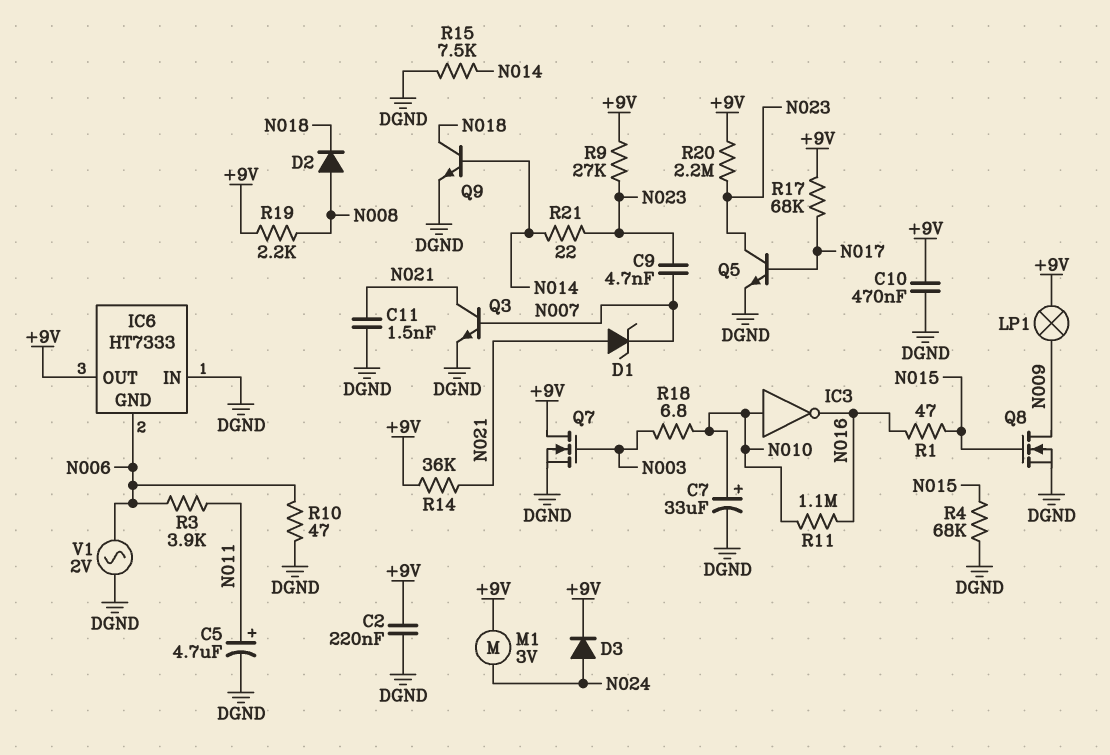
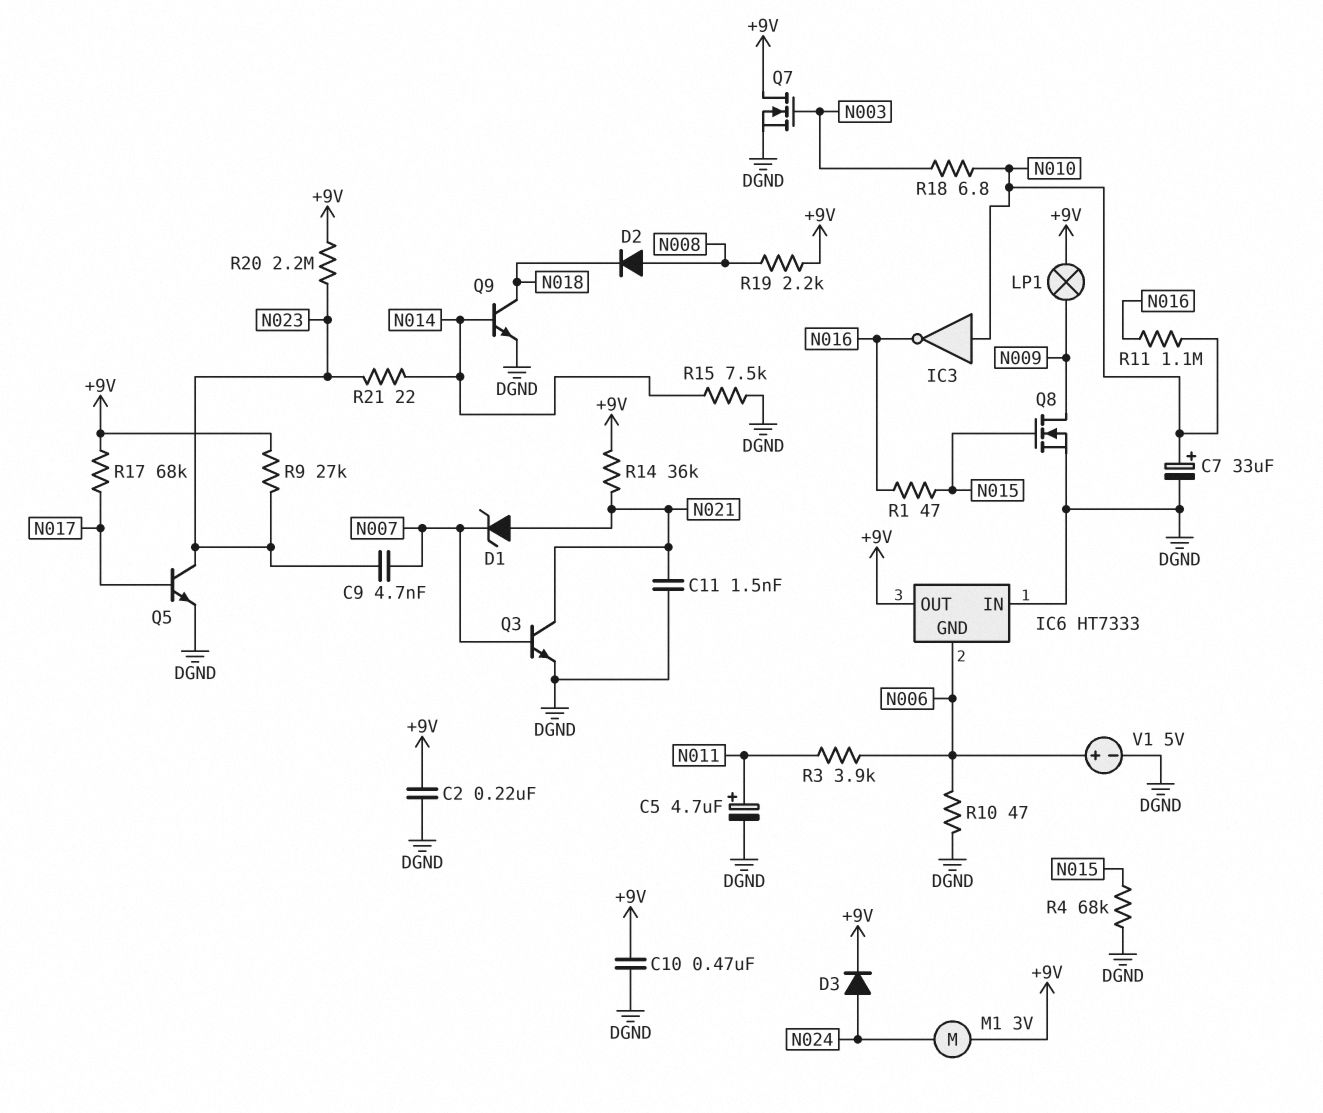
V1: AC 2V (DGND, N006) -> 5V (plus N006, minus DGND)

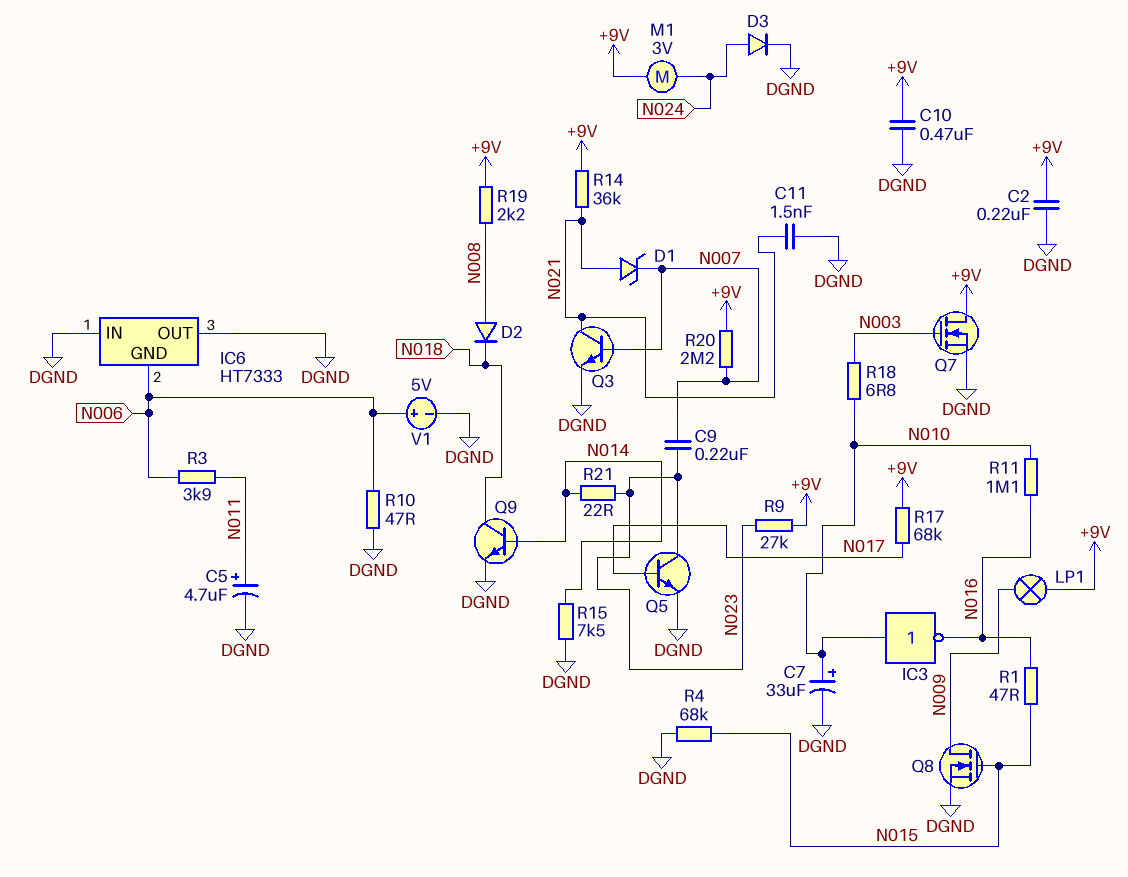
C9: 4.7nF (N007, N023) -> 220nF (N007, N023)
D3: diode (A N024, K +9V) -> diode (A N024, K DGND)
IC6 pin OUT: +9V -> DGND
R20: 2.2M (+9V, N023) -> 2.2M (+9V, N007)

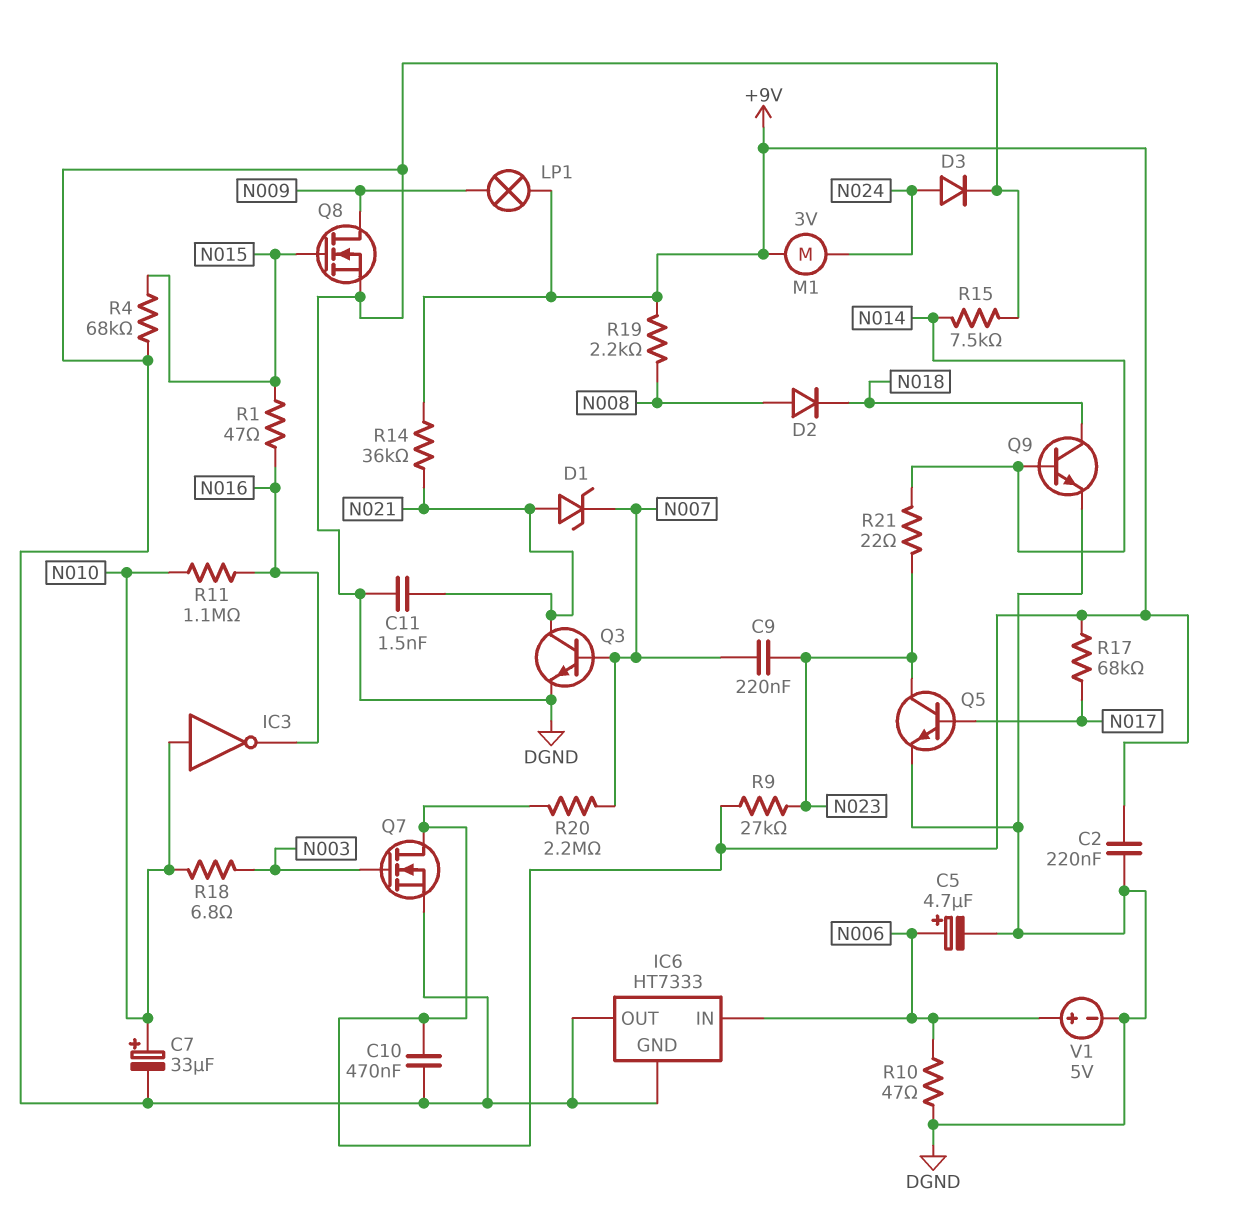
C5: 4.7uF (plus N011, minus DGND) -> 4.7uF (plus N006, minus DGND)
IC6 pin GND: N006 -> DGND
IC6 pin IN: DGND -> N006
R3: 3.9k (N006, N011) -> none

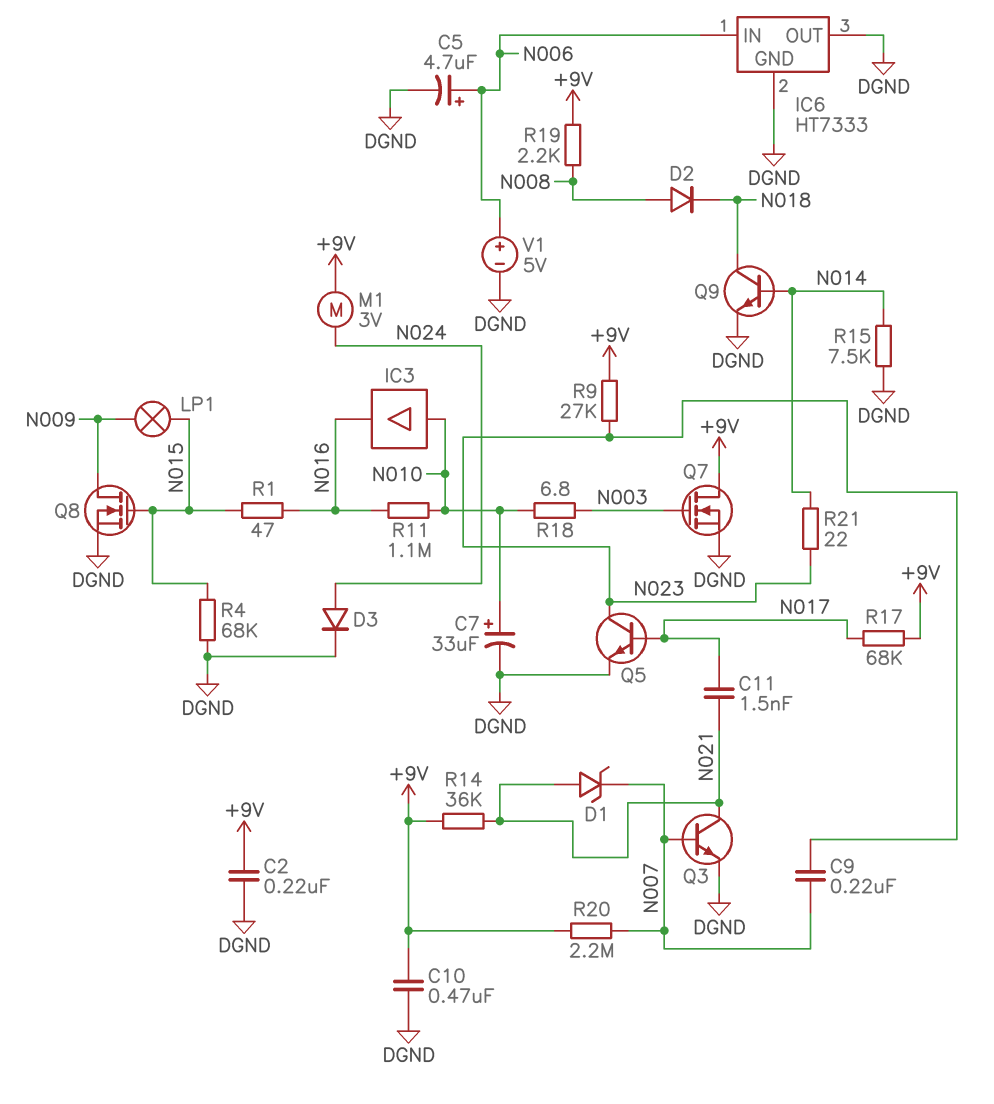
C11: 1.5nF (DGND, N021) -> 1.5nF (N017, N021)
IC3: NOT (in N010, out N016) -> buffer (in N010, out N016)
LP1: lamp (+9V, N009) -> lamp (N009, N015)
R10: 47 (DGND, N006) -> none

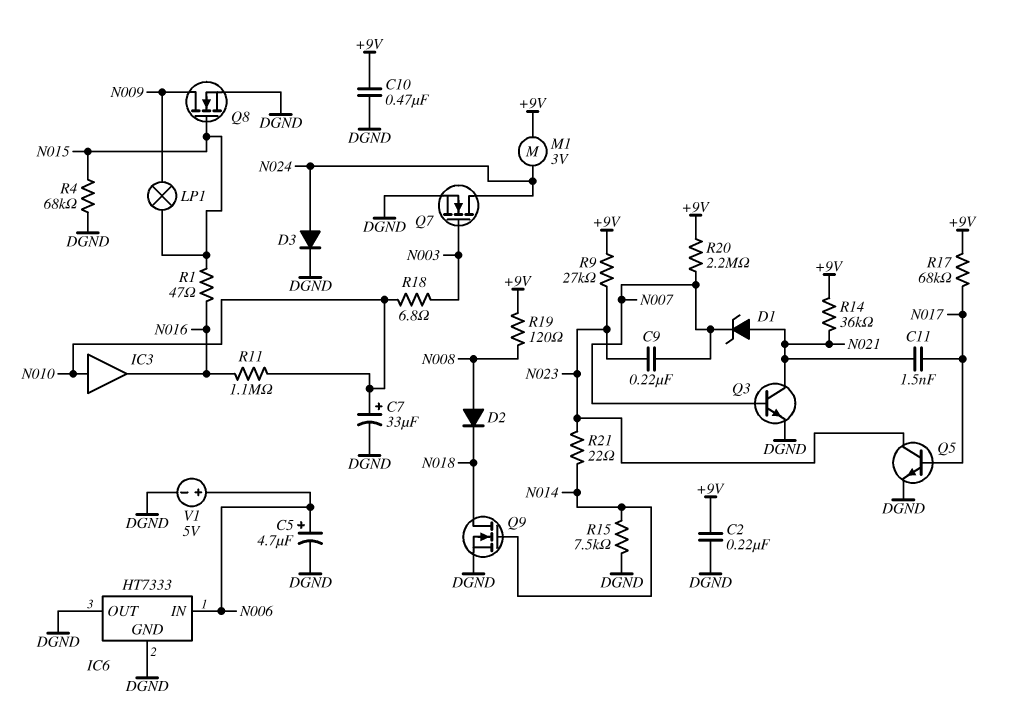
Q7: NMOS (G N003, D +9V, S DGND) -> NMOS (G N003, D N024, S DGND)
Q9: NPN (B N014, C N018, E DGND) -> NMOS (G N014, D N018, S DGND)
R19: 2.2k (+9V, N008) -> 120 (+9V, N008)

